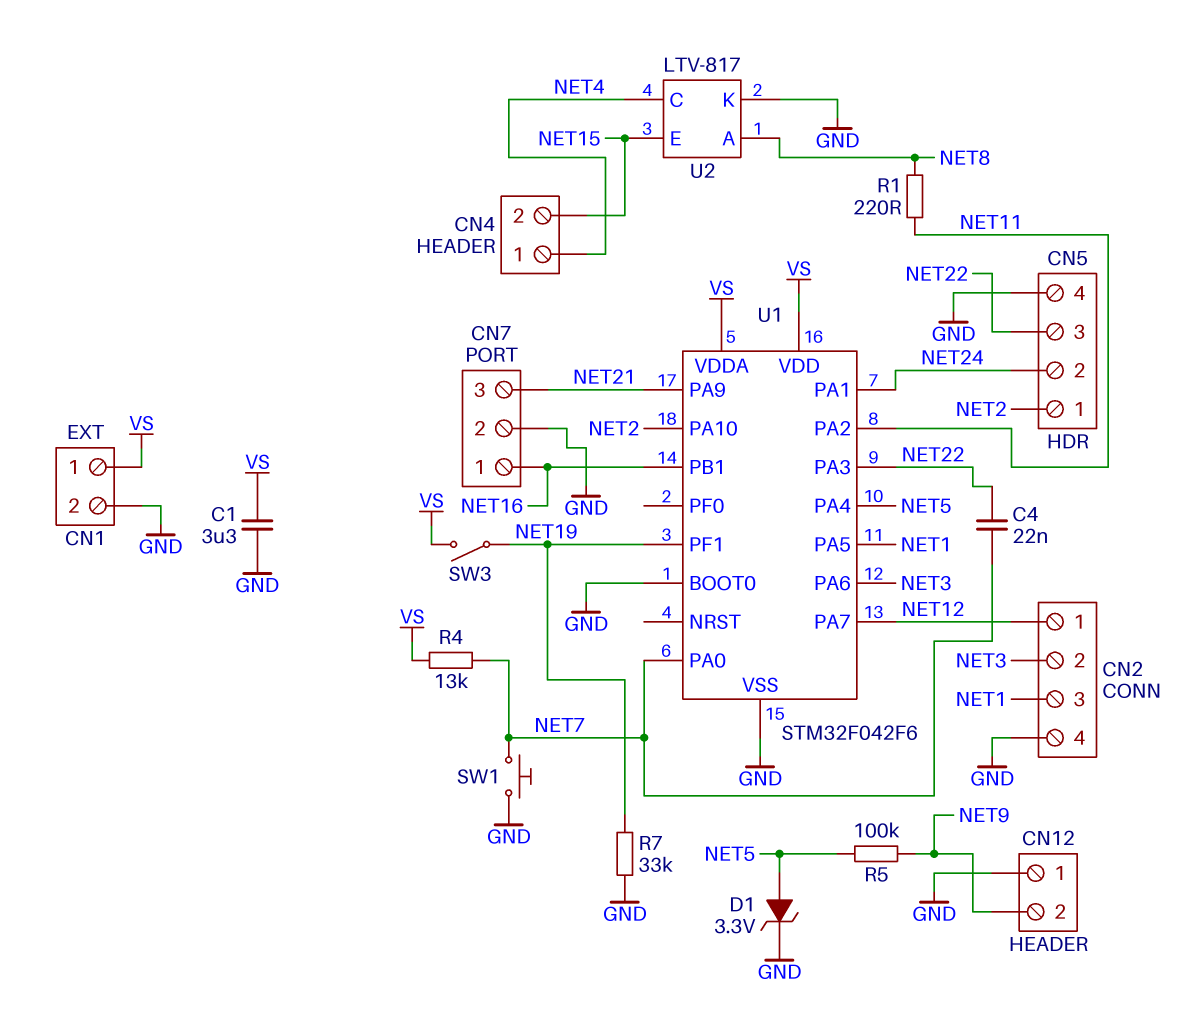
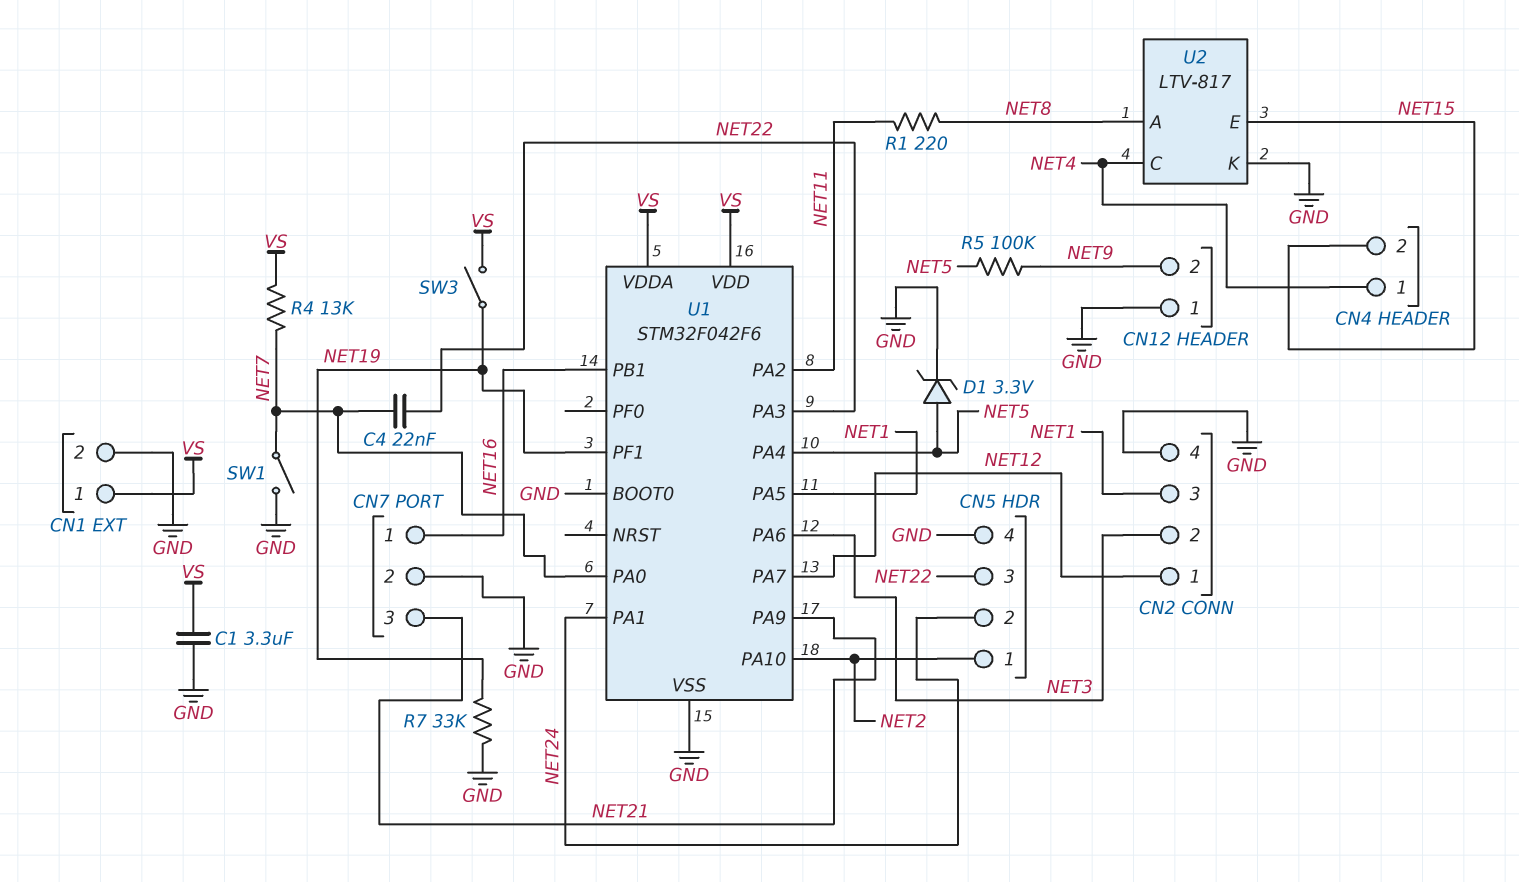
SW1: button (GND, NET7) -> switch (GND, NET7)

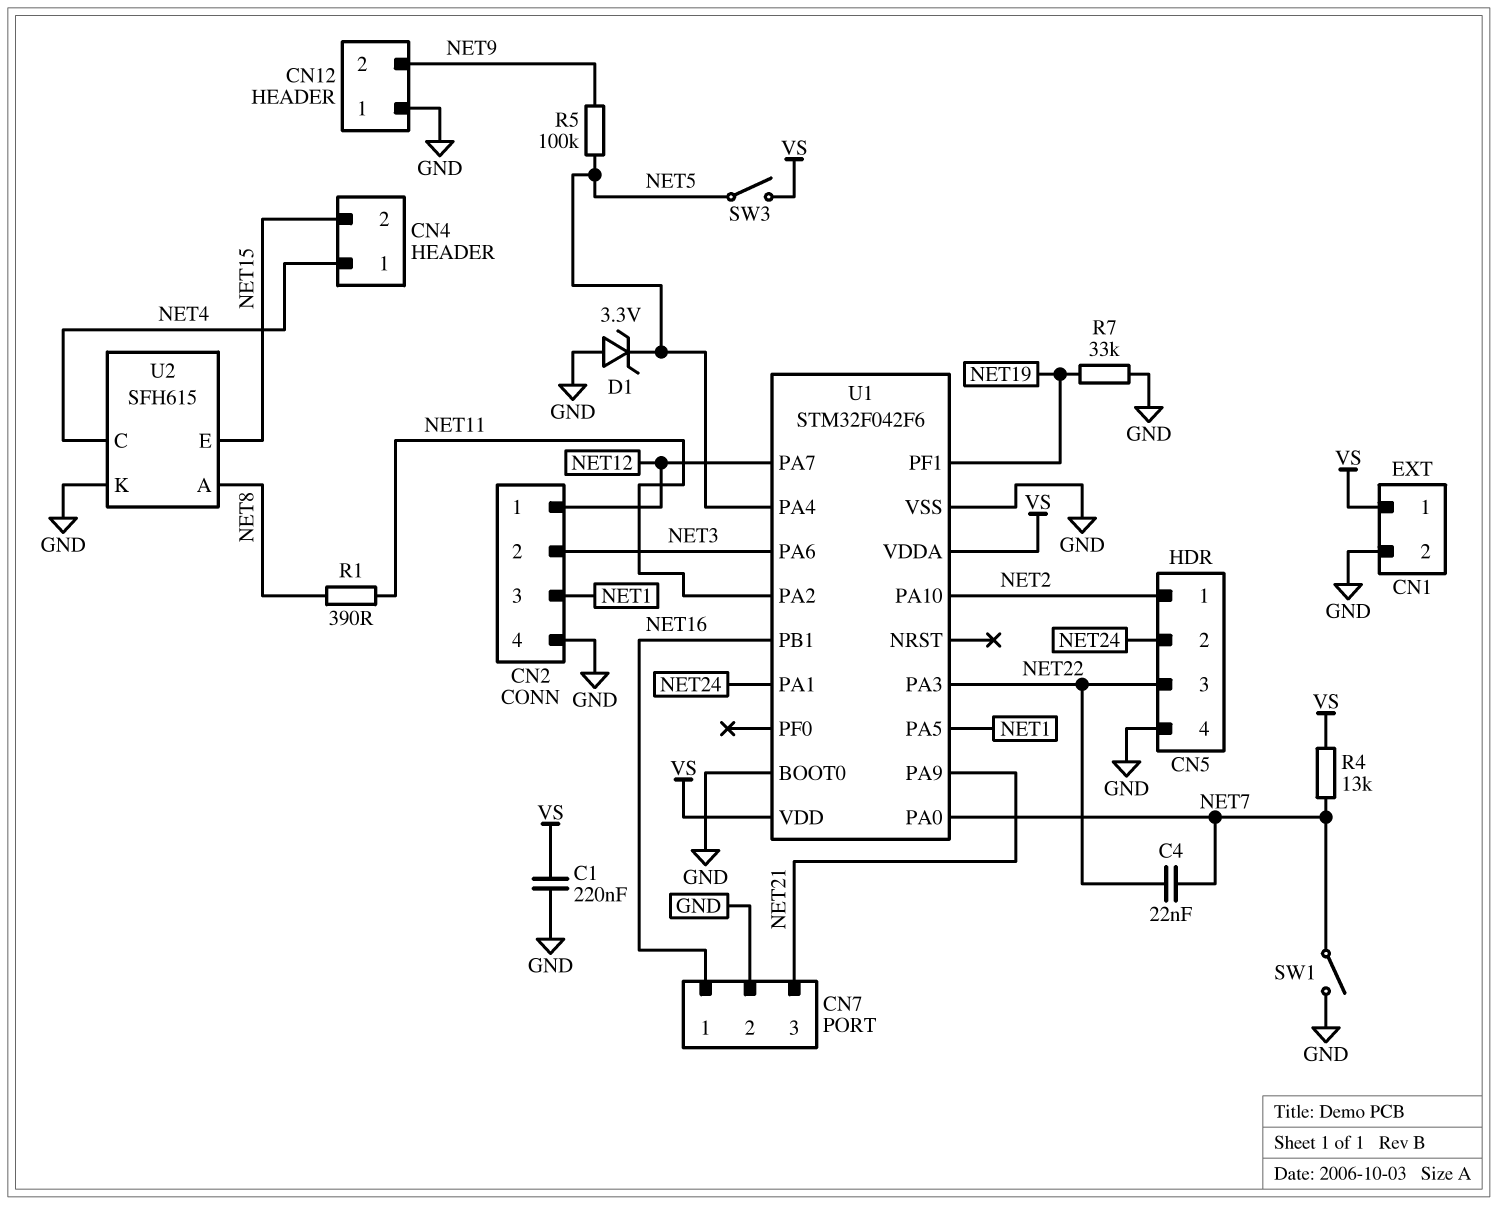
C1: 3.3uF (GND, VS) -> 220nF (GND, VS)
D1: zener 3.3V (A NET5, K GND) -> zener 3.3V (A GND, K NET5)
R1: 220 (NET8, NET11) -> 390 (NET8, NET11)
SW3: switch (NET19, VS) -> switch (NET5, VS)
U2: LTV-817 -> SFH615

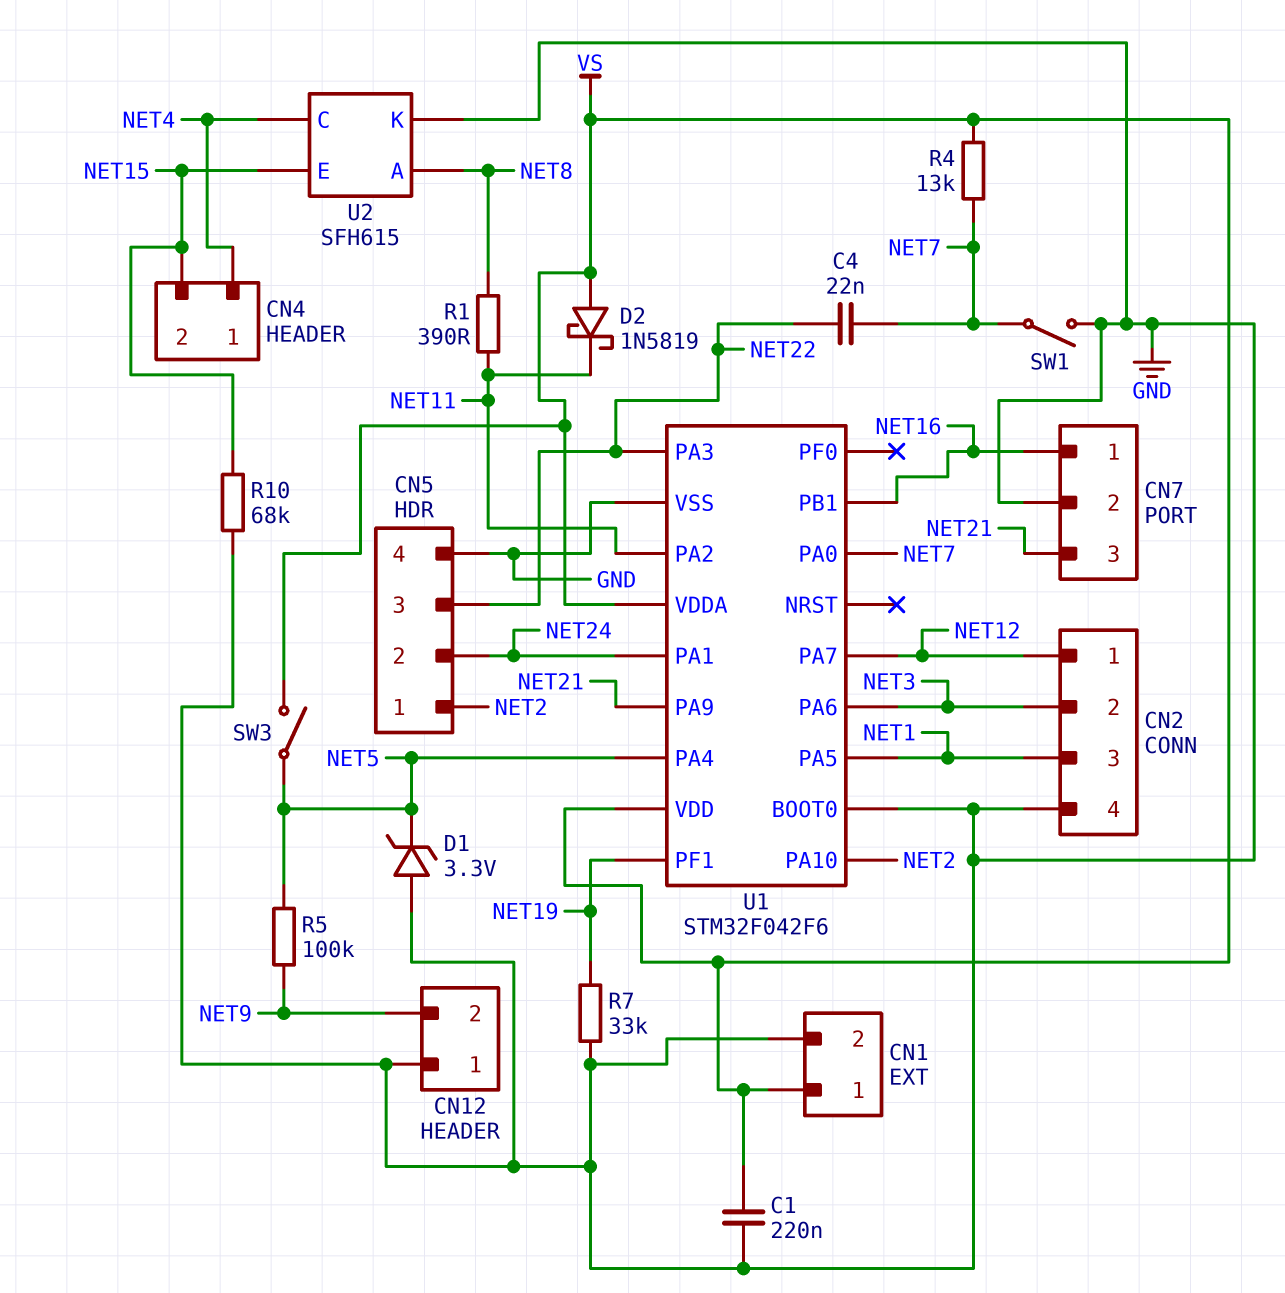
D2: none -> schottky 1N5819 (A VS, K NET11)
R10: none -> 68k (GND, NET15)

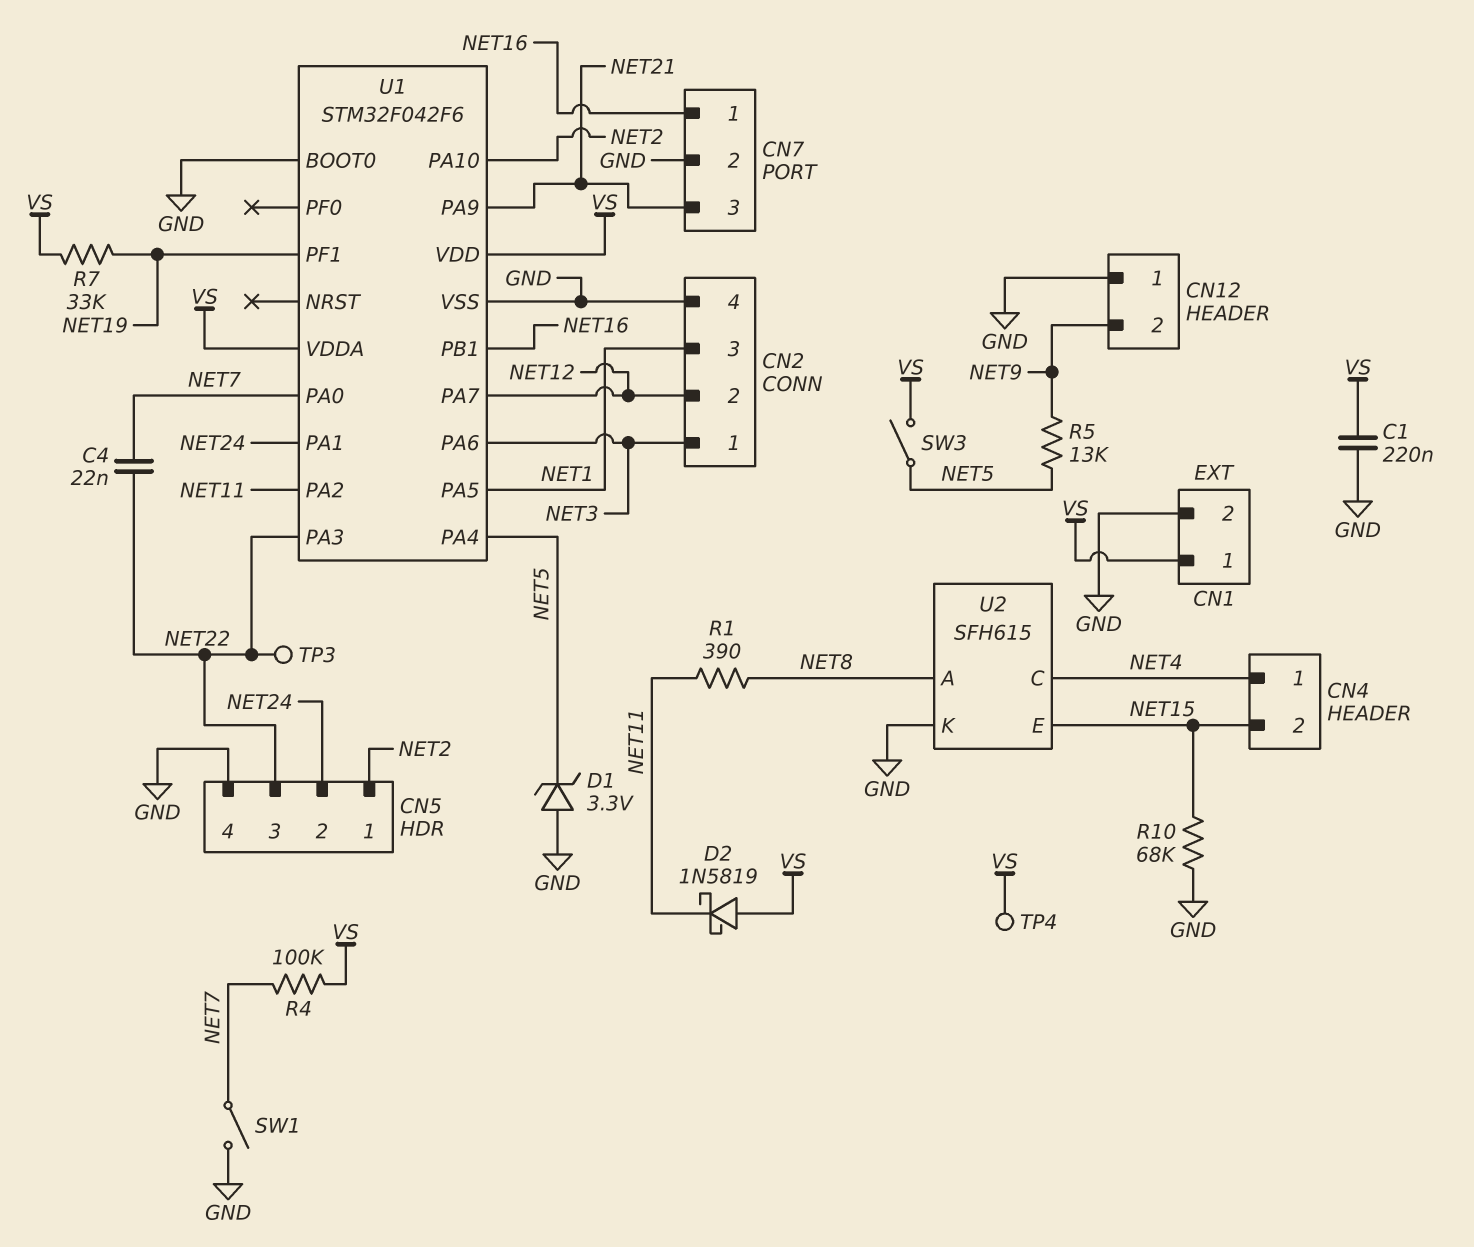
CN2 pin 1: NET12 -> NET3
CN2 pin 2: NET3 -> NET12
R4: 13k (NET7, VS) -> 100k (NET7, VS)
R5: 100k (NET5, NET9) -> 13k (NET5, NET9)
R7: 33k (GND, NET19) -> 33k (NET19, VS)
TP3: none -> test point (NET22)
TP4: none -> test point (VS)

